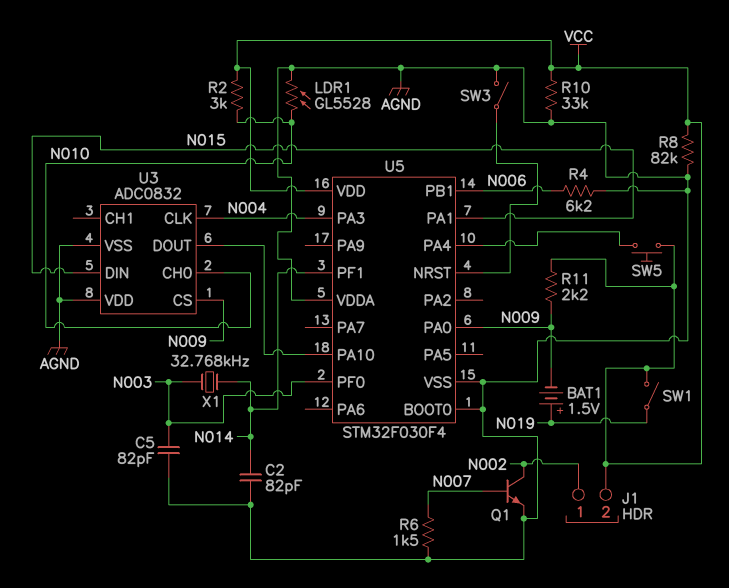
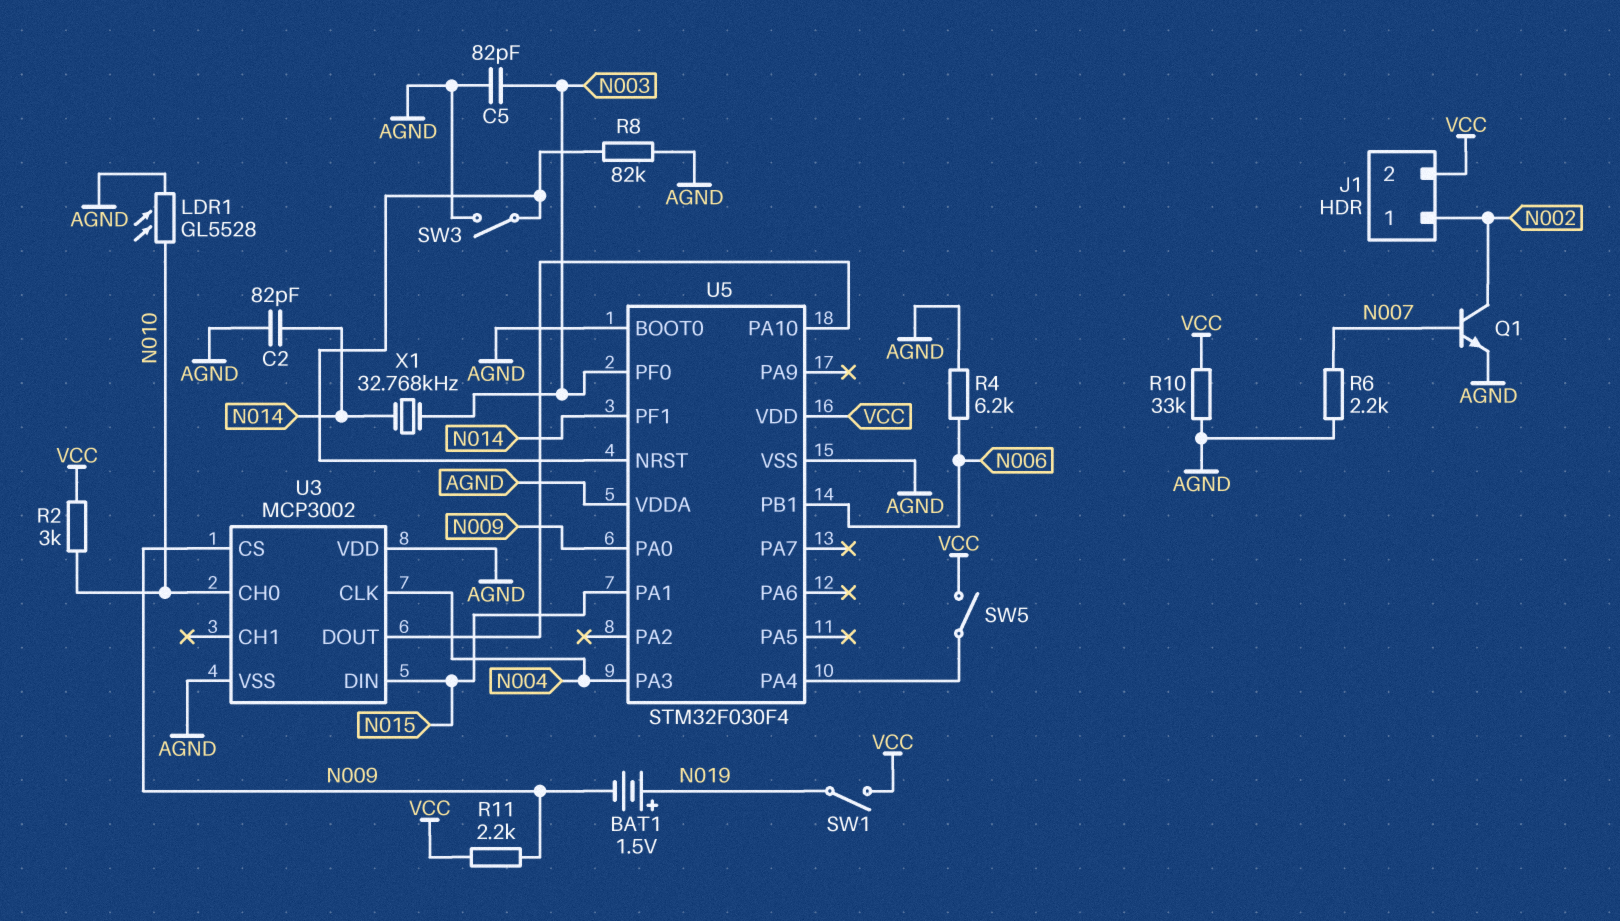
R6: 1.5k (AGND, N007) -> 2.2k (AGND, N007)
R8: 82k (AGND, VCC) -> 82k (AGND, U5/NRST)
SW5: button (U5/PA4, VCC) -> switch (U5/PA4, VCC)
U3: ADC0832 -> MCP3002

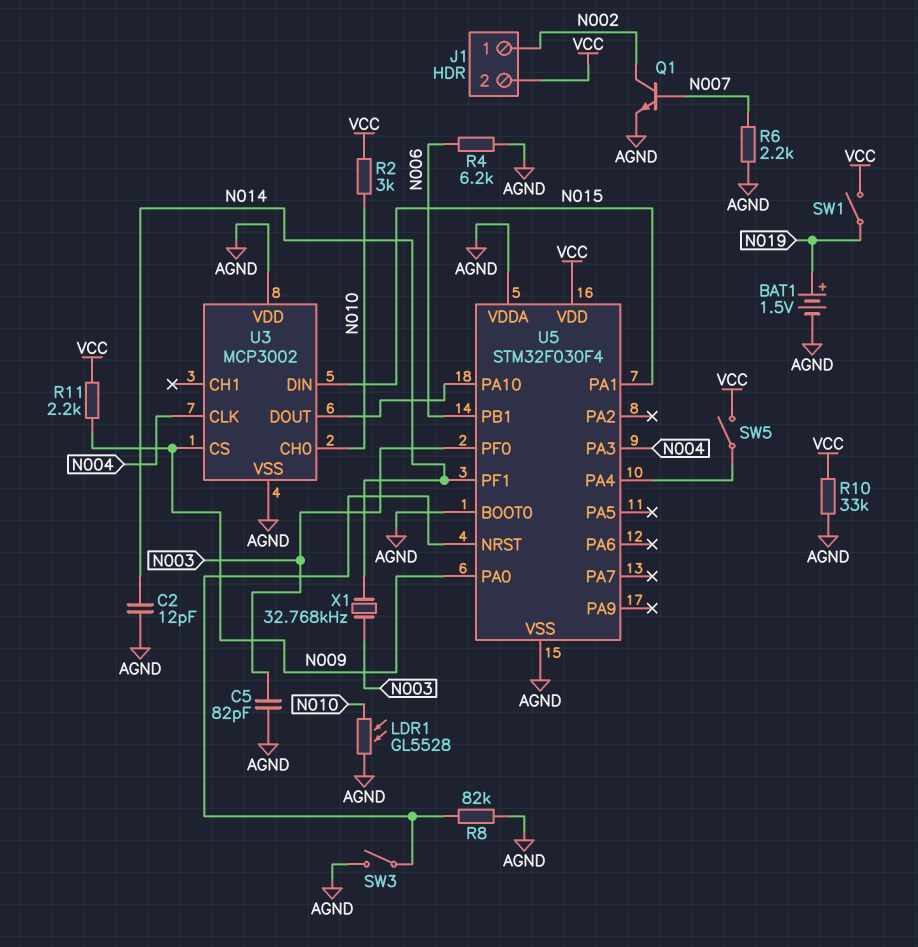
BAT1: 1.5V (plus N019, minus N009) -> 1.5V (plus N019, minus AGND)
C2: 82pF (AGND, N014) -> 12pF (AGND, N014)

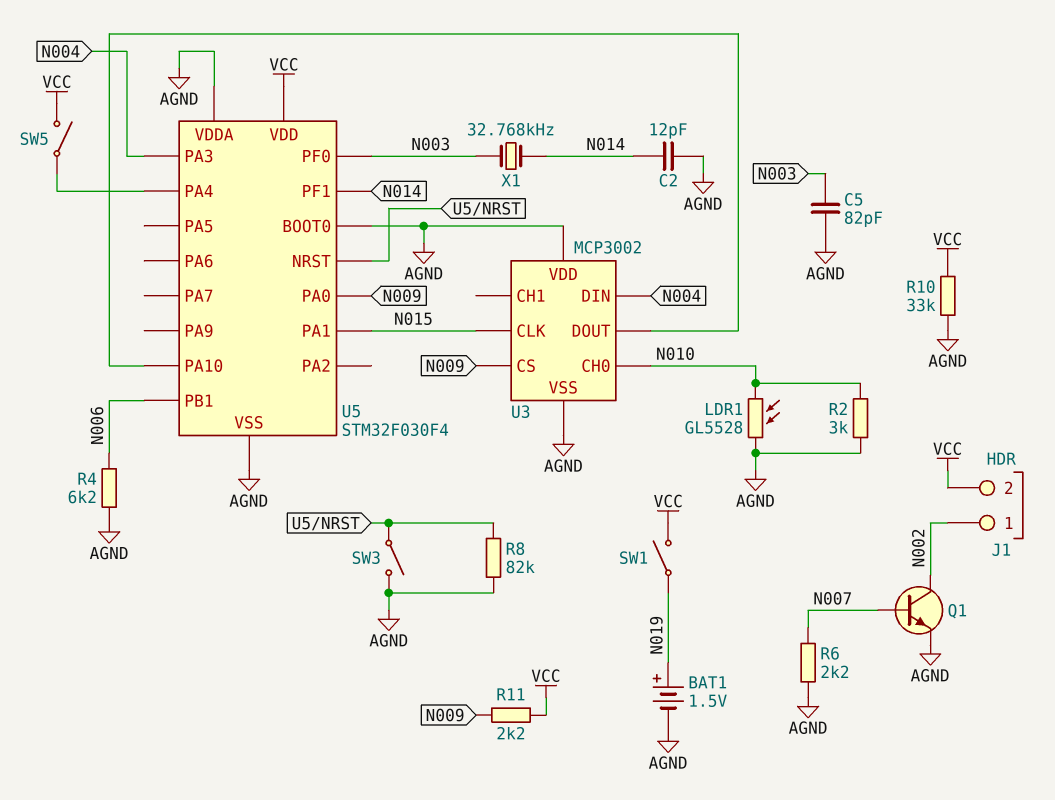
R2: 3k (N010, VCC) -> 3k (AGND, N010)
U3 pin CLK: N004 -> N015
U3 pin DIN: N015 -> N004

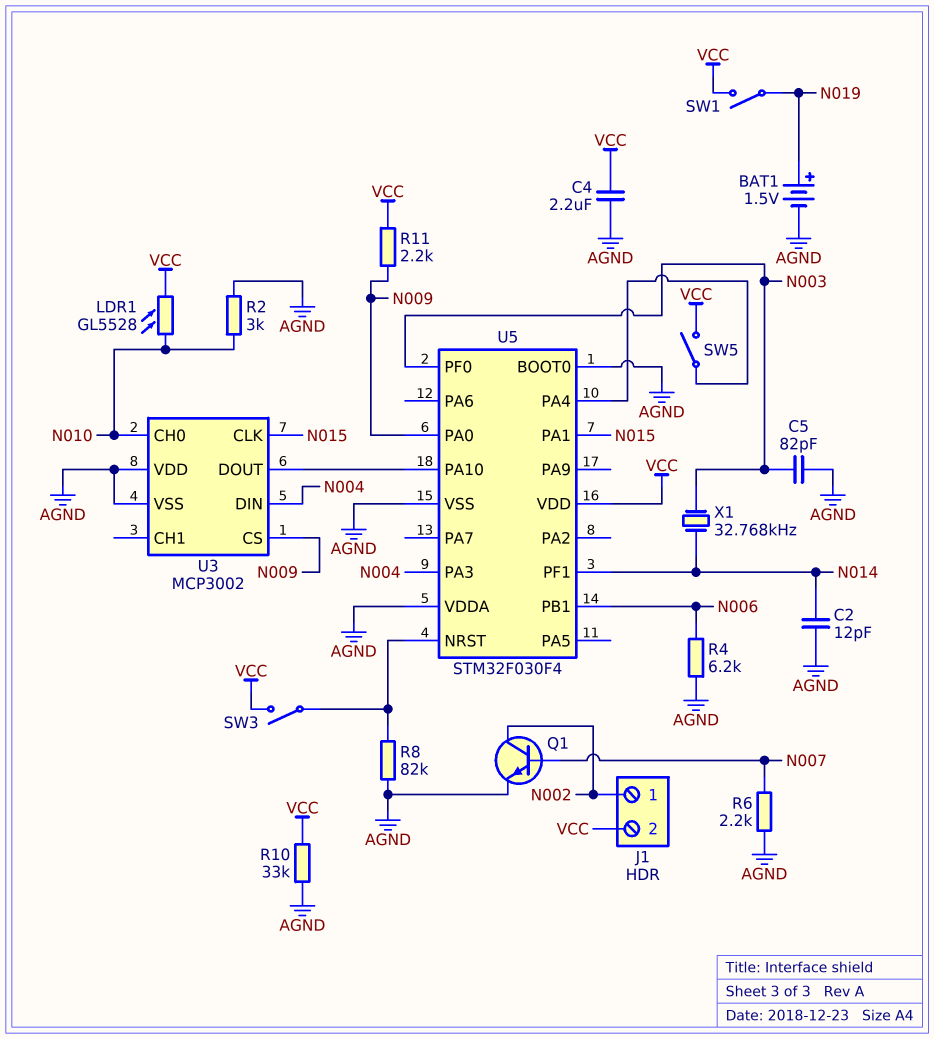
C4: none -> 2.2uF (AGND, VCC)
LDR1: GL5528 (AGND, N010) -> GL5528 (N010, VCC)
SW3: switch (AGND, U5/NRST) -> switch (U5/NRST, VCC)

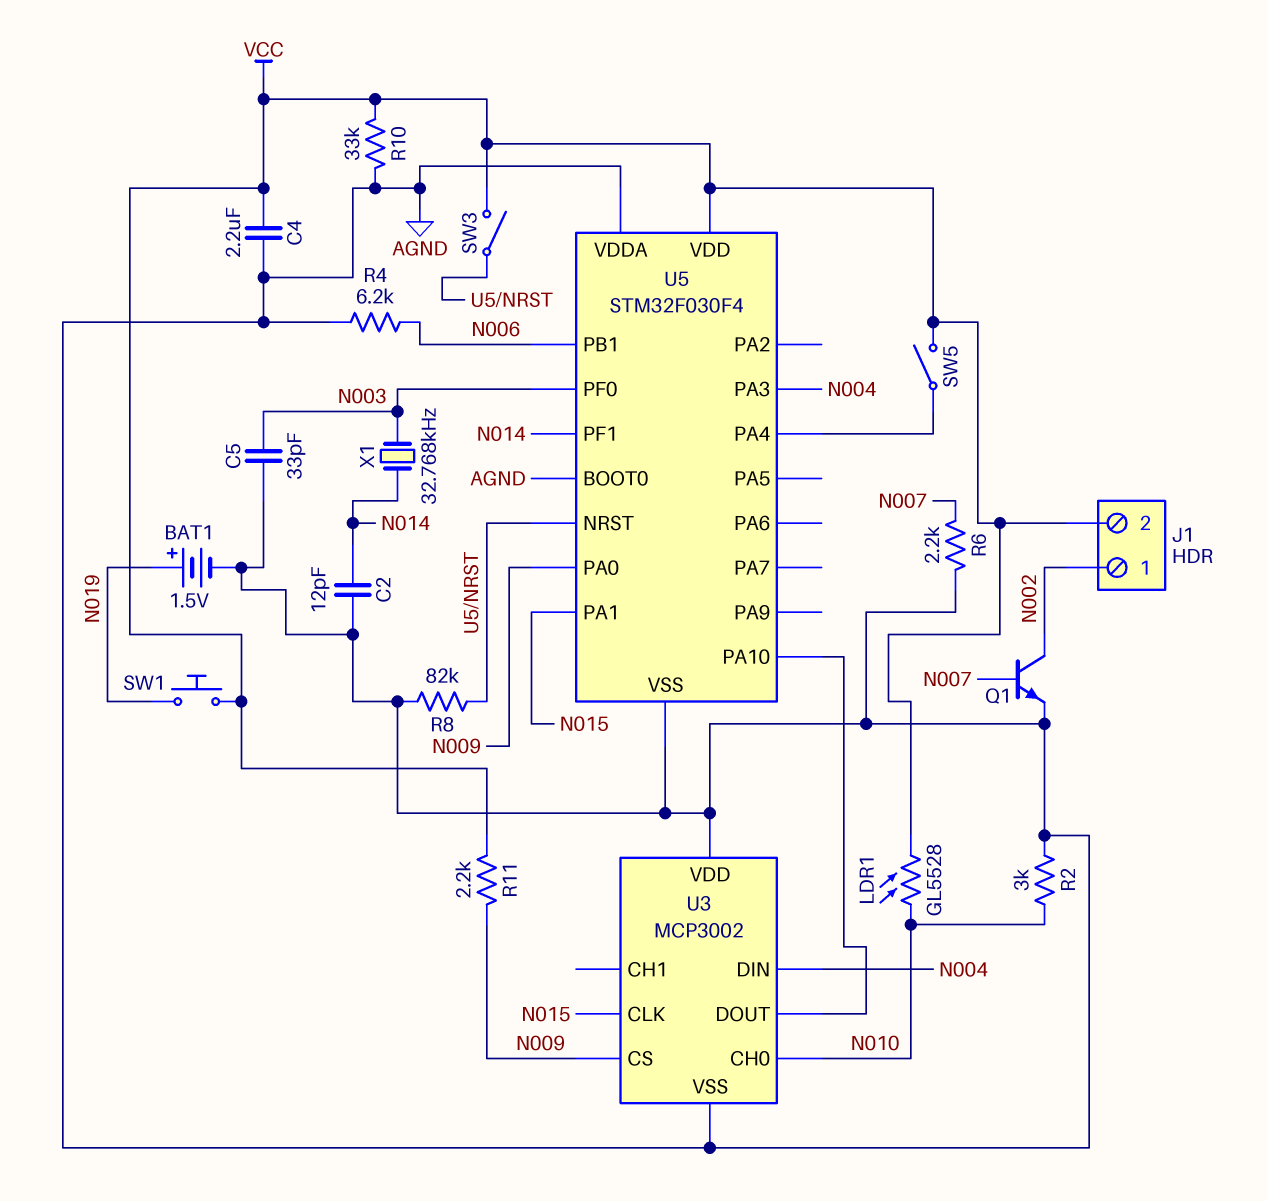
C5: 82pF (AGND, N003) -> 33pF (AGND, N003)
SW1: switch (N019, VCC) -> button (N019, VCC)

